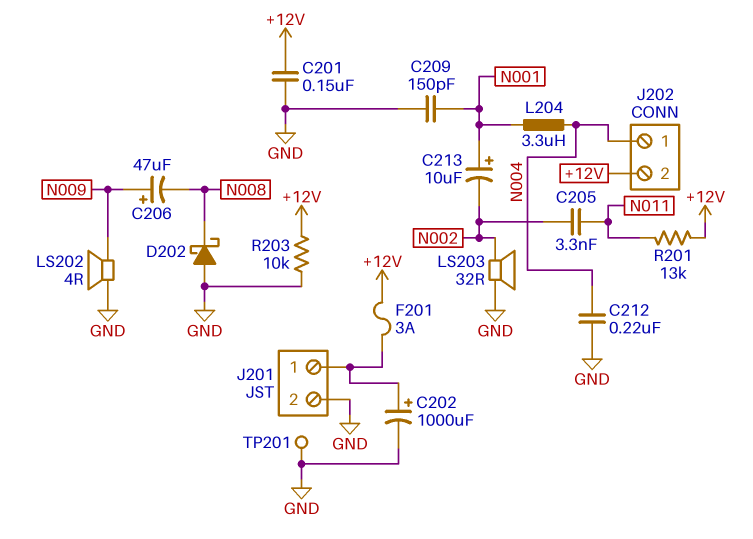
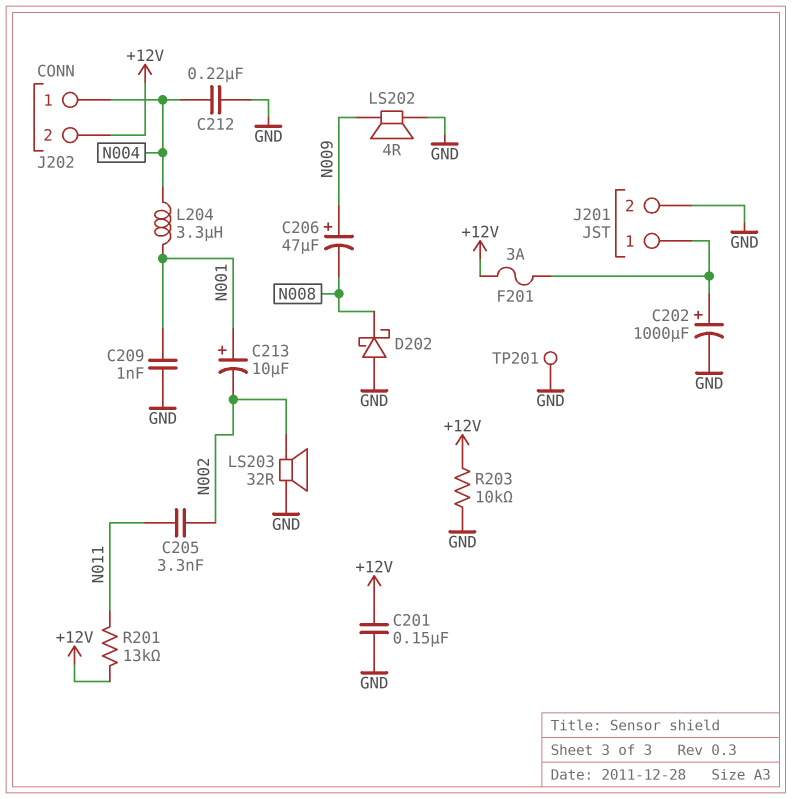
C209: 150pF (GND, N001) -> 1nF (GND, N001)

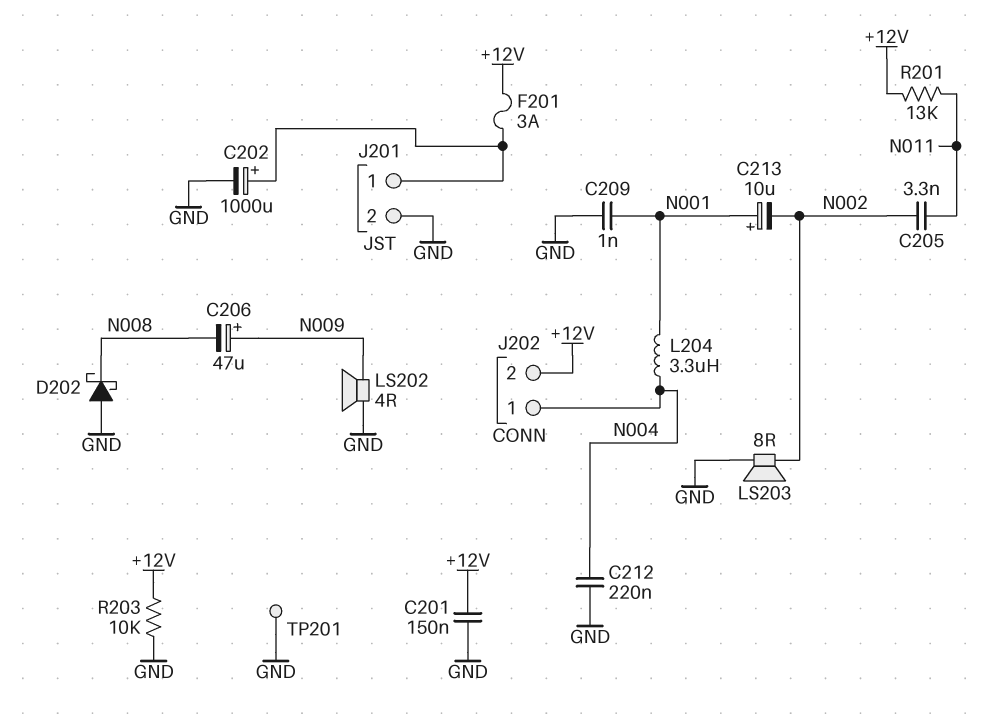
LS203: speaker 32R (GND, N002) -> speaker 8R (GND, N002)

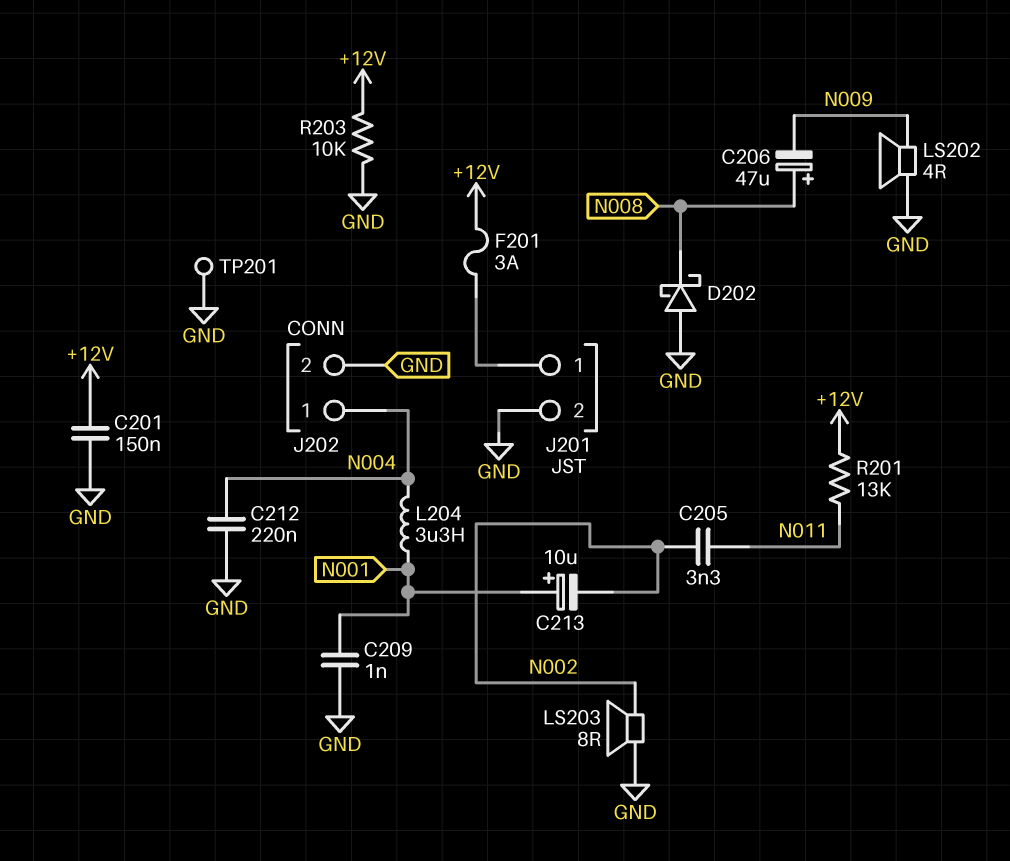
C202: 1000uF (plus J201/1, minus GND) -> none
C206: 47uF (plus N009, minus N008) -> 47uF (plus N008, minus N009)
J202 pin 2: +12V -> GND

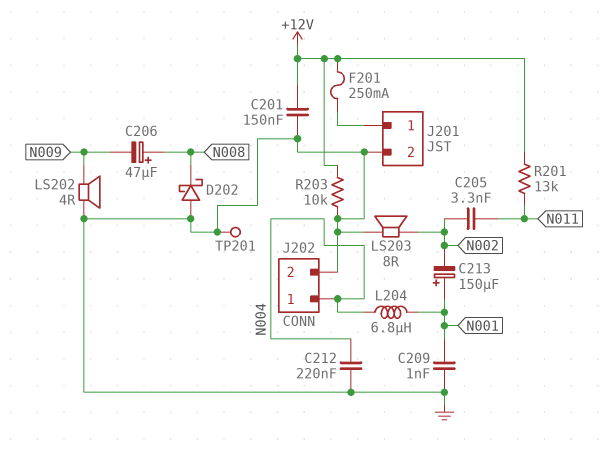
C213: 10uF (plus N001, minus N002) -> 150uF (plus N001, minus N002)
F201: 3A (+12V, J201/1) -> 250mA (+12V, J201/1)
L204: 3.3uH (N001, N004) -> 6.8uH (N001, N004)

